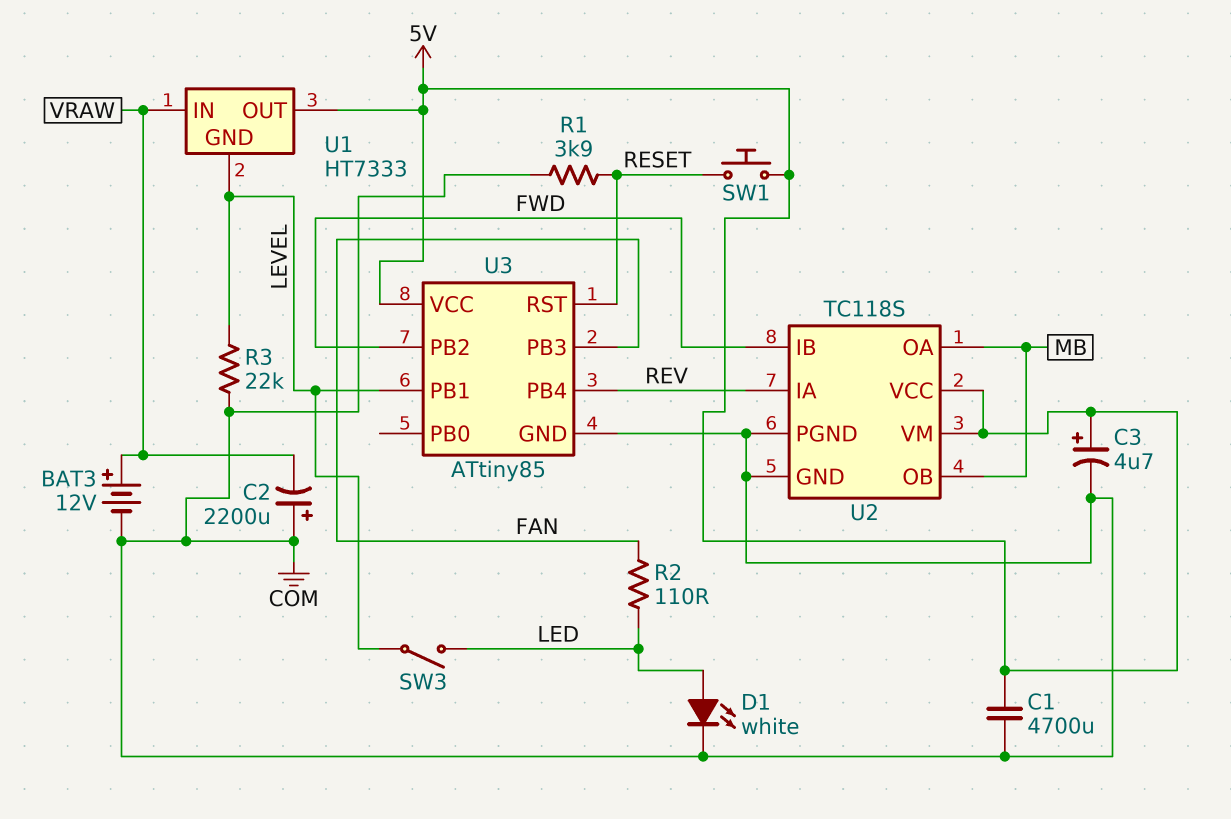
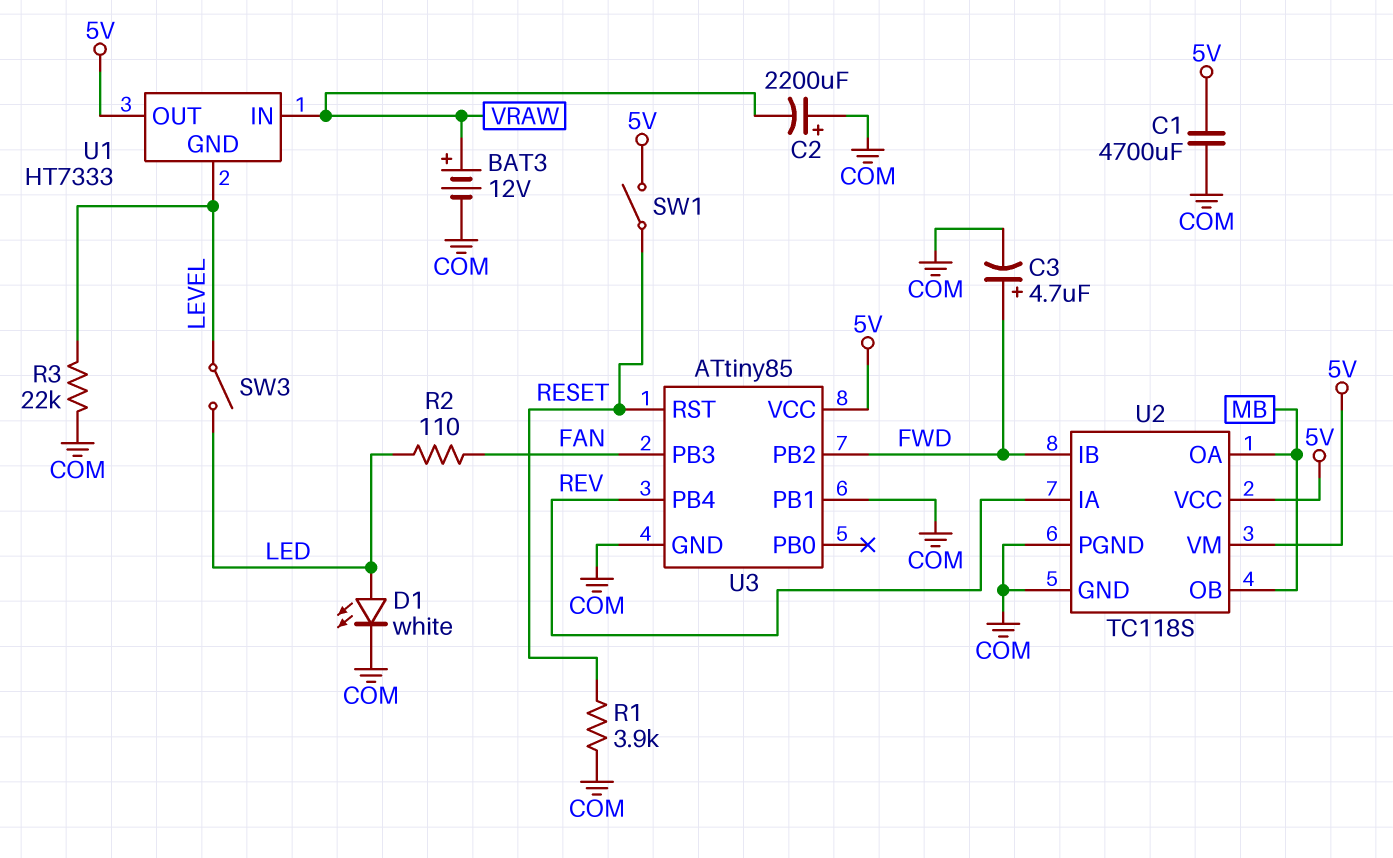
C3: 4.7uF (plus 5V, minus COM) -> 4.7uF (plus FWD, minus COM)
SW1: button (5V, RESET) -> switch (5V, RESET)
U3 pin PB1: LEVEL -> COM

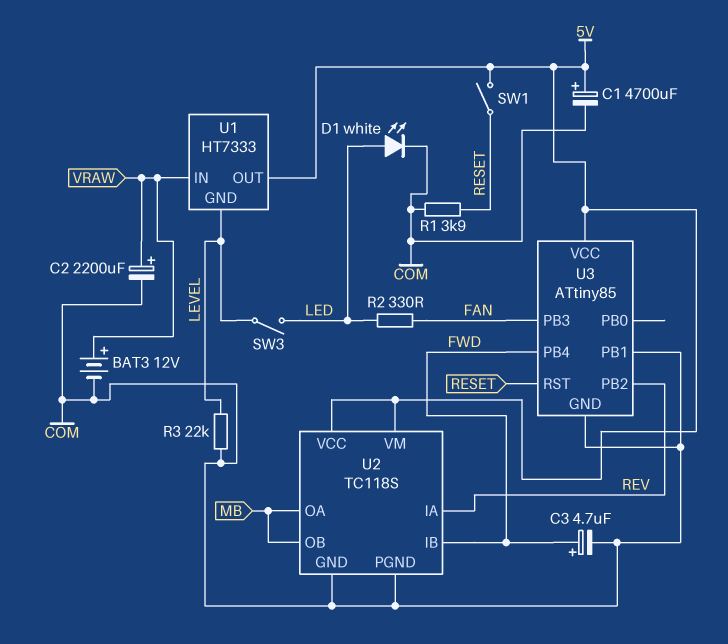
C1: 4700uF (5V, COM) -> 4700uF (plus 5V, minus COM)
C2: 2200uF (plus COM, minus VRAW) -> 2200uF (plus VRAW, minus COM)
R2: 110 (FAN, LED) -> 330 (FAN, LED)
U3 pin PB2: FWD -> REV
U3 pin PB4: REV -> FWD

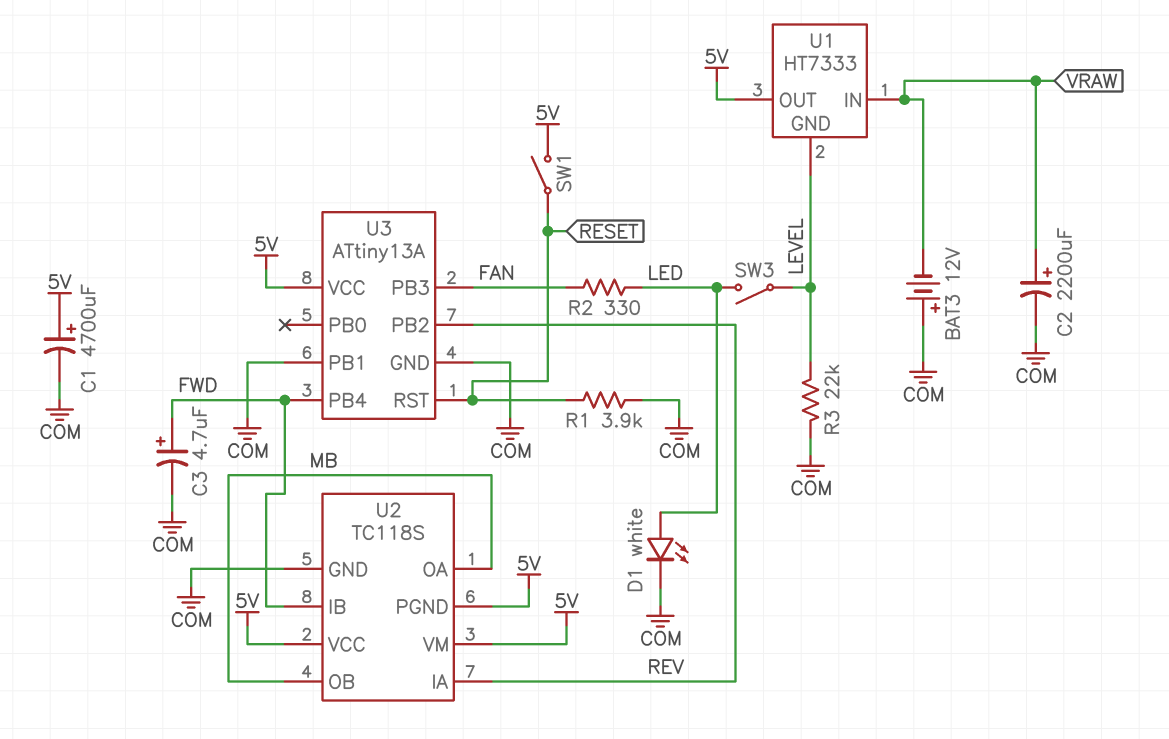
BAT3: 12V (plus VRAW, minus COM) -> 12V (plus COM, minus VRAW)
U2 pin PGND: COM -> 5V
U3: ATtiny85 -> ATtiny13A

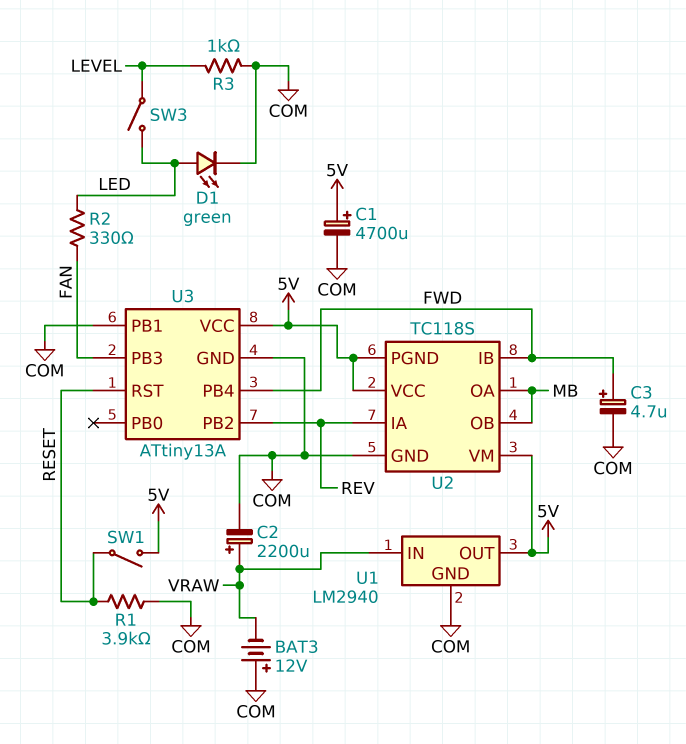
D1: LED white (A LED, K COM) -> LED green (A LED, K COM)
R3: 22k (COM, LEVEL) -> 1k (COM, LEVEL)
U1: HT7333 -> LM2940
U1 pin GND: LEVEL -> COM

